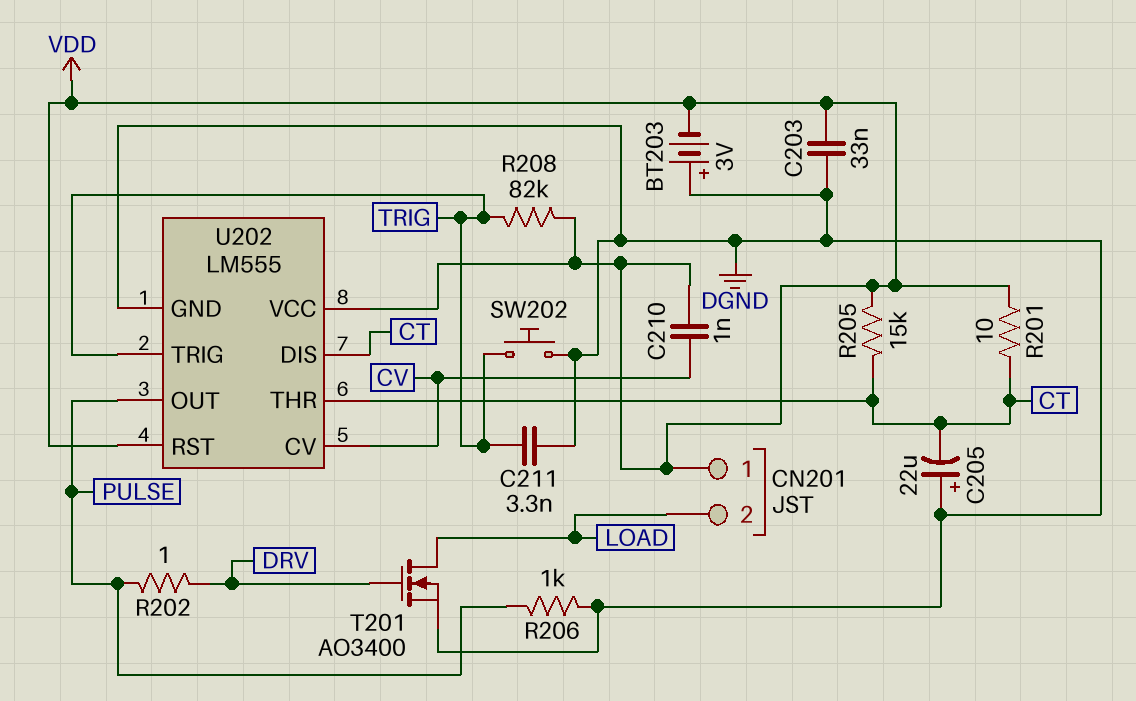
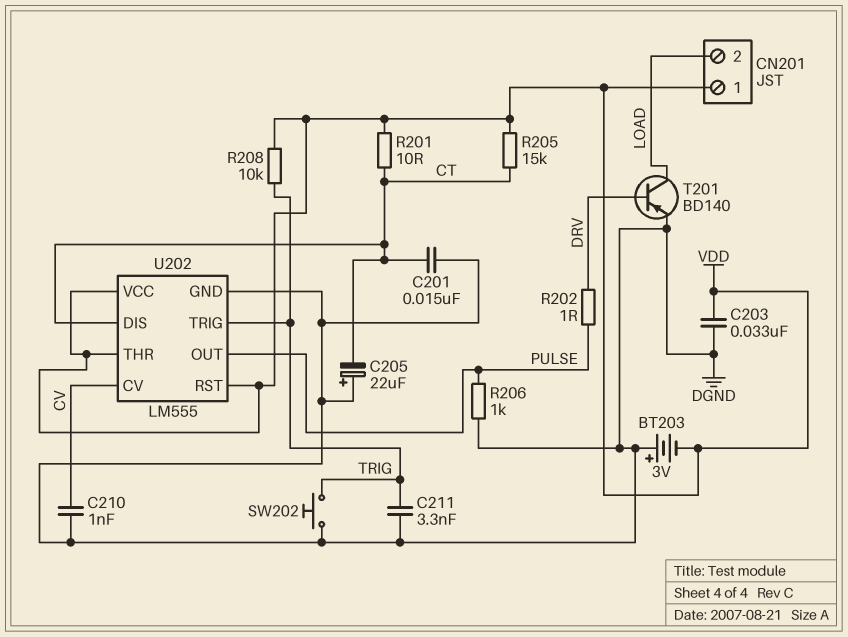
C201: none -> 15nF (CT, DGND)
C210: 1nF (CV, VDD) -> 1nF (CV, DGND)
R208: 82k (TRIG, VDD) -> 10k (TRIG, VDD)
T201: NMOS AO3400 (G DRV, D LOAD, S DGND) -> PNP BD140 (B DRV, C LOAD, E DGND)
U202 pin THR: CT -> VDD

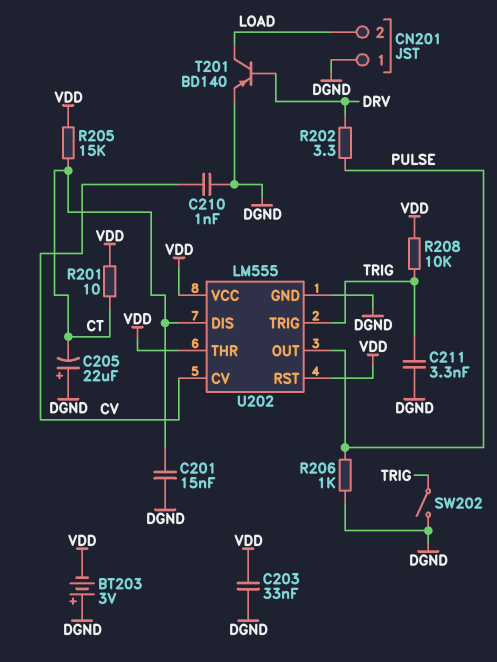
CN201 pin 1: VDD -> DGND
R202: 1 (DRV, PULSE) -> 3.3 (DRV, PULSE)
SW202: button (DGND, TRIG) -> switch (DGND, TRIG)

